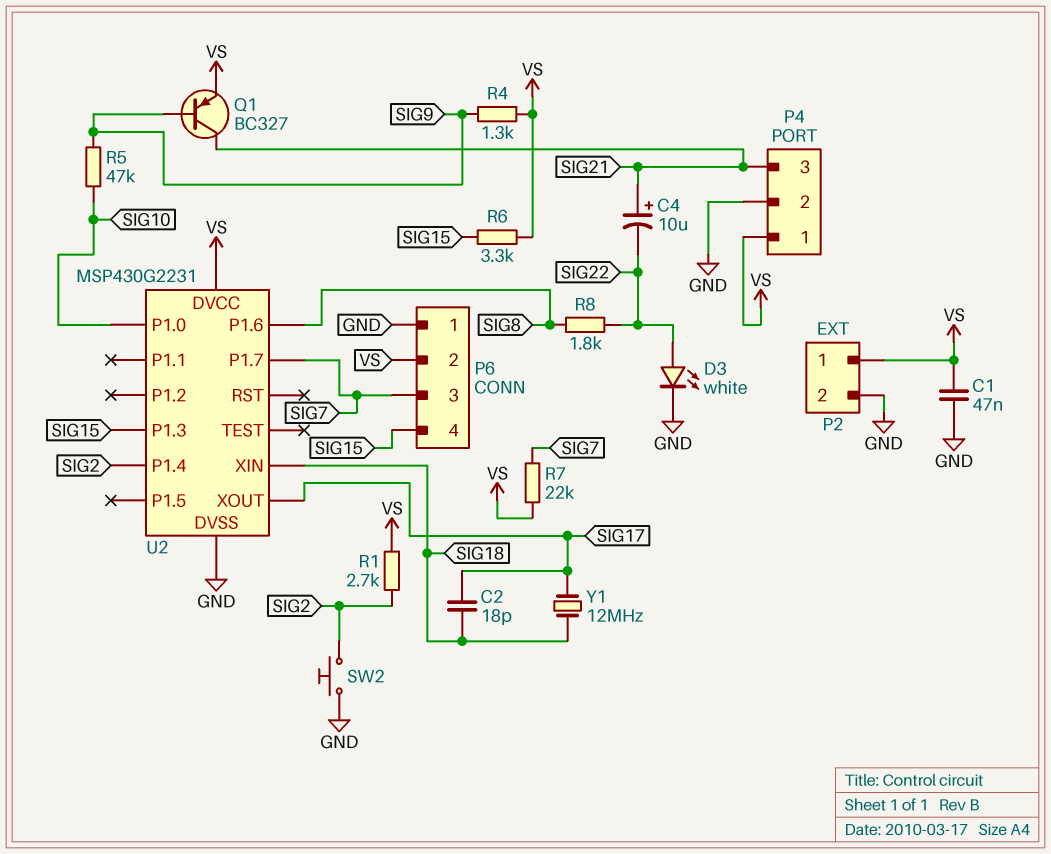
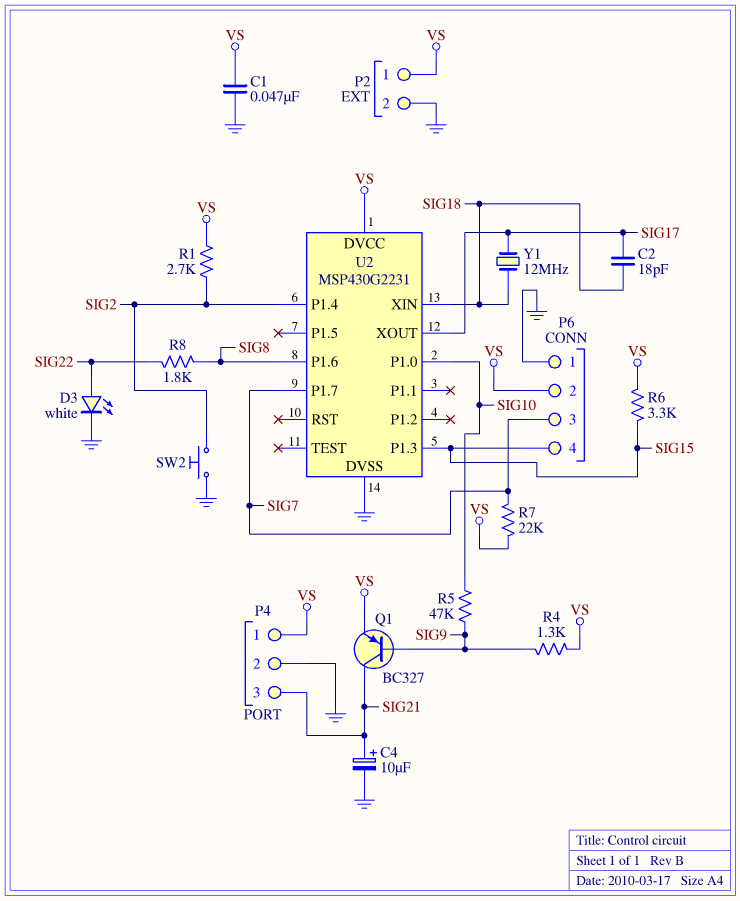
C4: 10uF (plus SIG21, minus SIG22) -> 10uF (plus SIG21, minus GND)

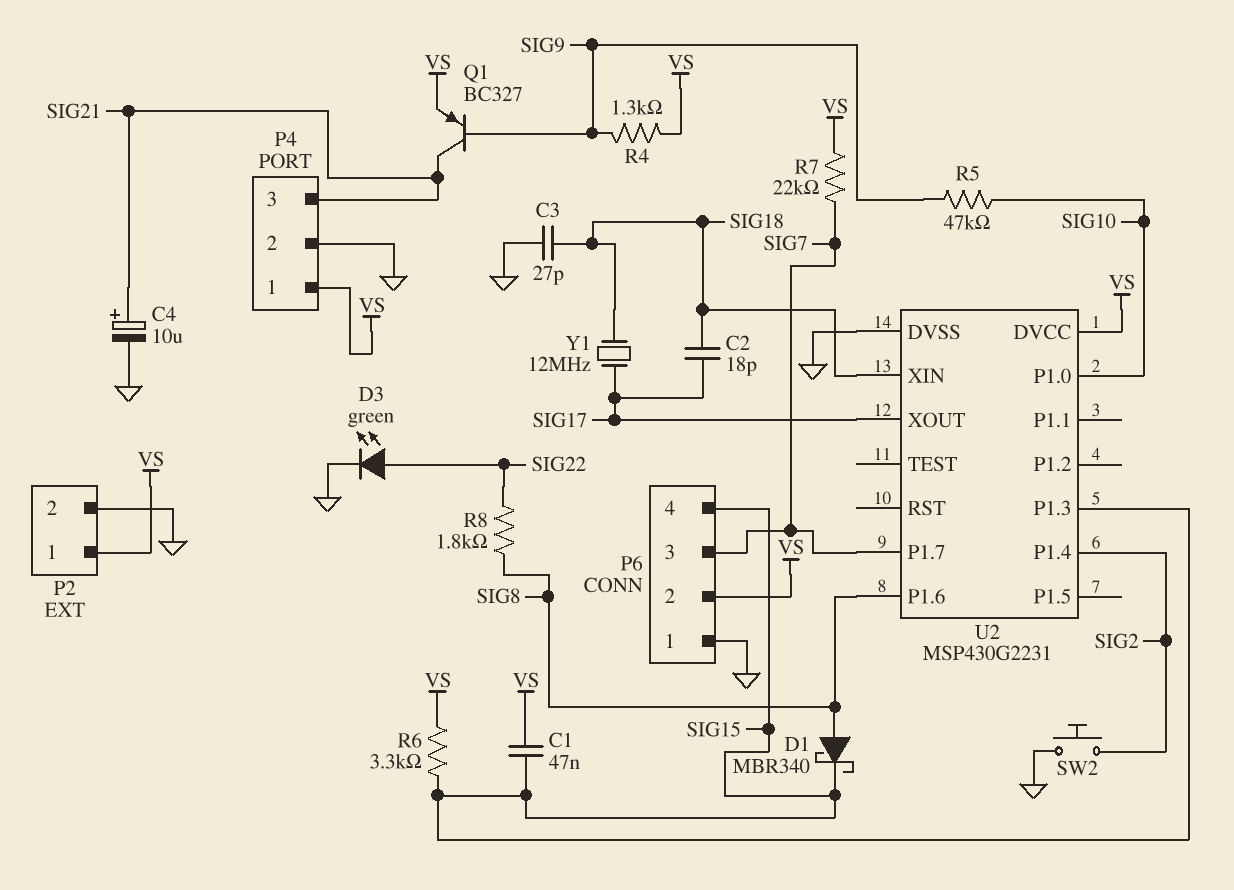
C1: 47nF (GND, VS) -> 47nF (SIG15, VS)
C3: none -> 27pF (GND, SIG18)
D1: none -> schottky MBR340 (A SIG8, K SIG15)
D3: LED white (A SIG22, K GND) -> LED green (A SIG22, K GND)
R1: 2.7k (SIG2, VS) -> none

